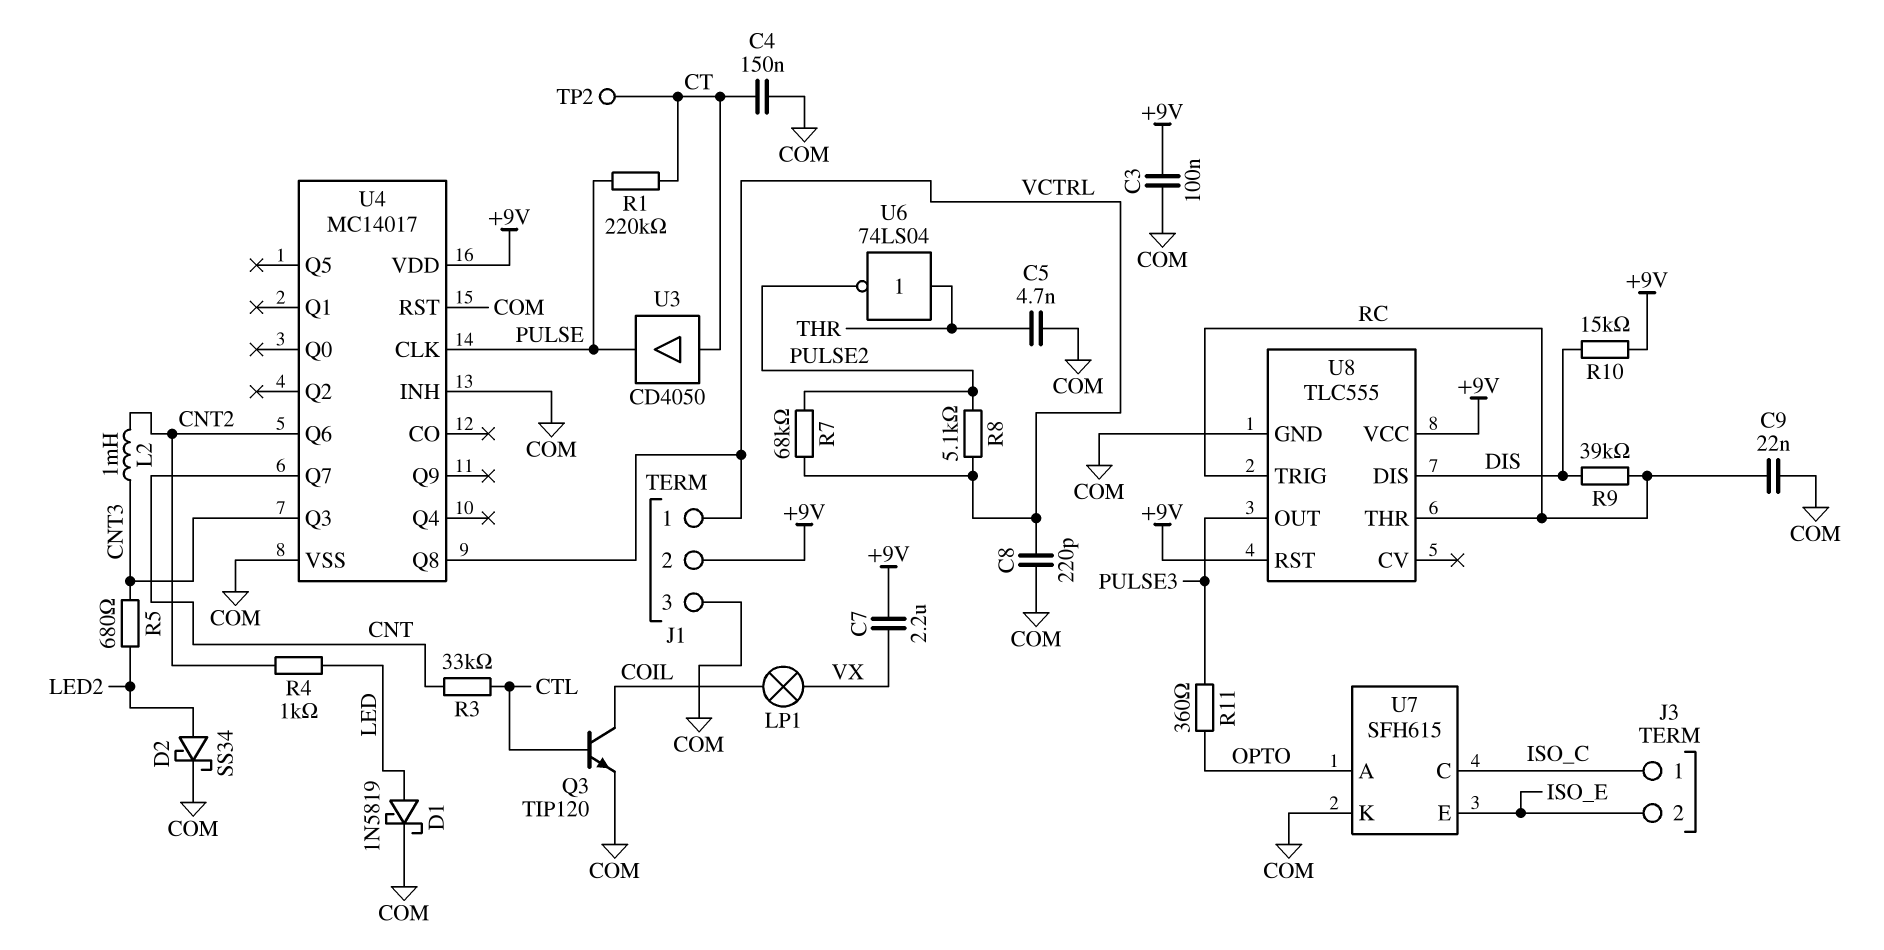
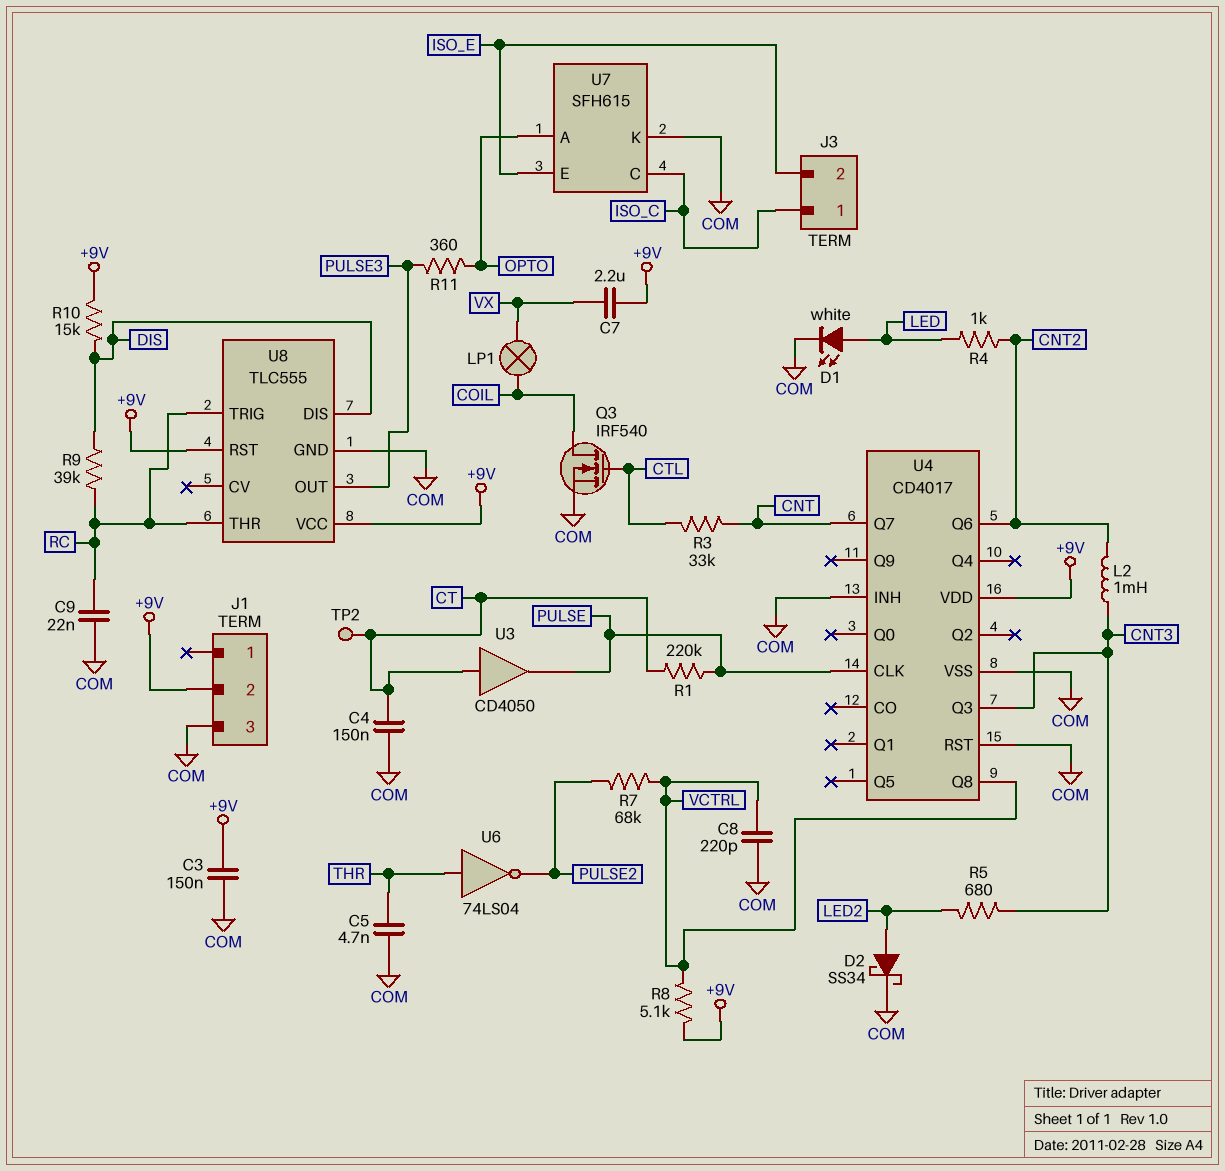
C3: 100nF (+9V, COM) -> 150nF (+9V, COM)
D1: schottky 1N5819 (A LED, K COM) -> LED white (A LED, K COM)
J1 pin 1: VCTRL -> none
Q3: NPN TIP120 (B CTL, C COIL, E COM) -> NMOS IRF540 (G CTL, D COIL, S COM)
R8: 5.1k (PULSE2, VCTRL) -> 5.1k (+9V, VCTRL)
U4: MC14017 -> CD4017

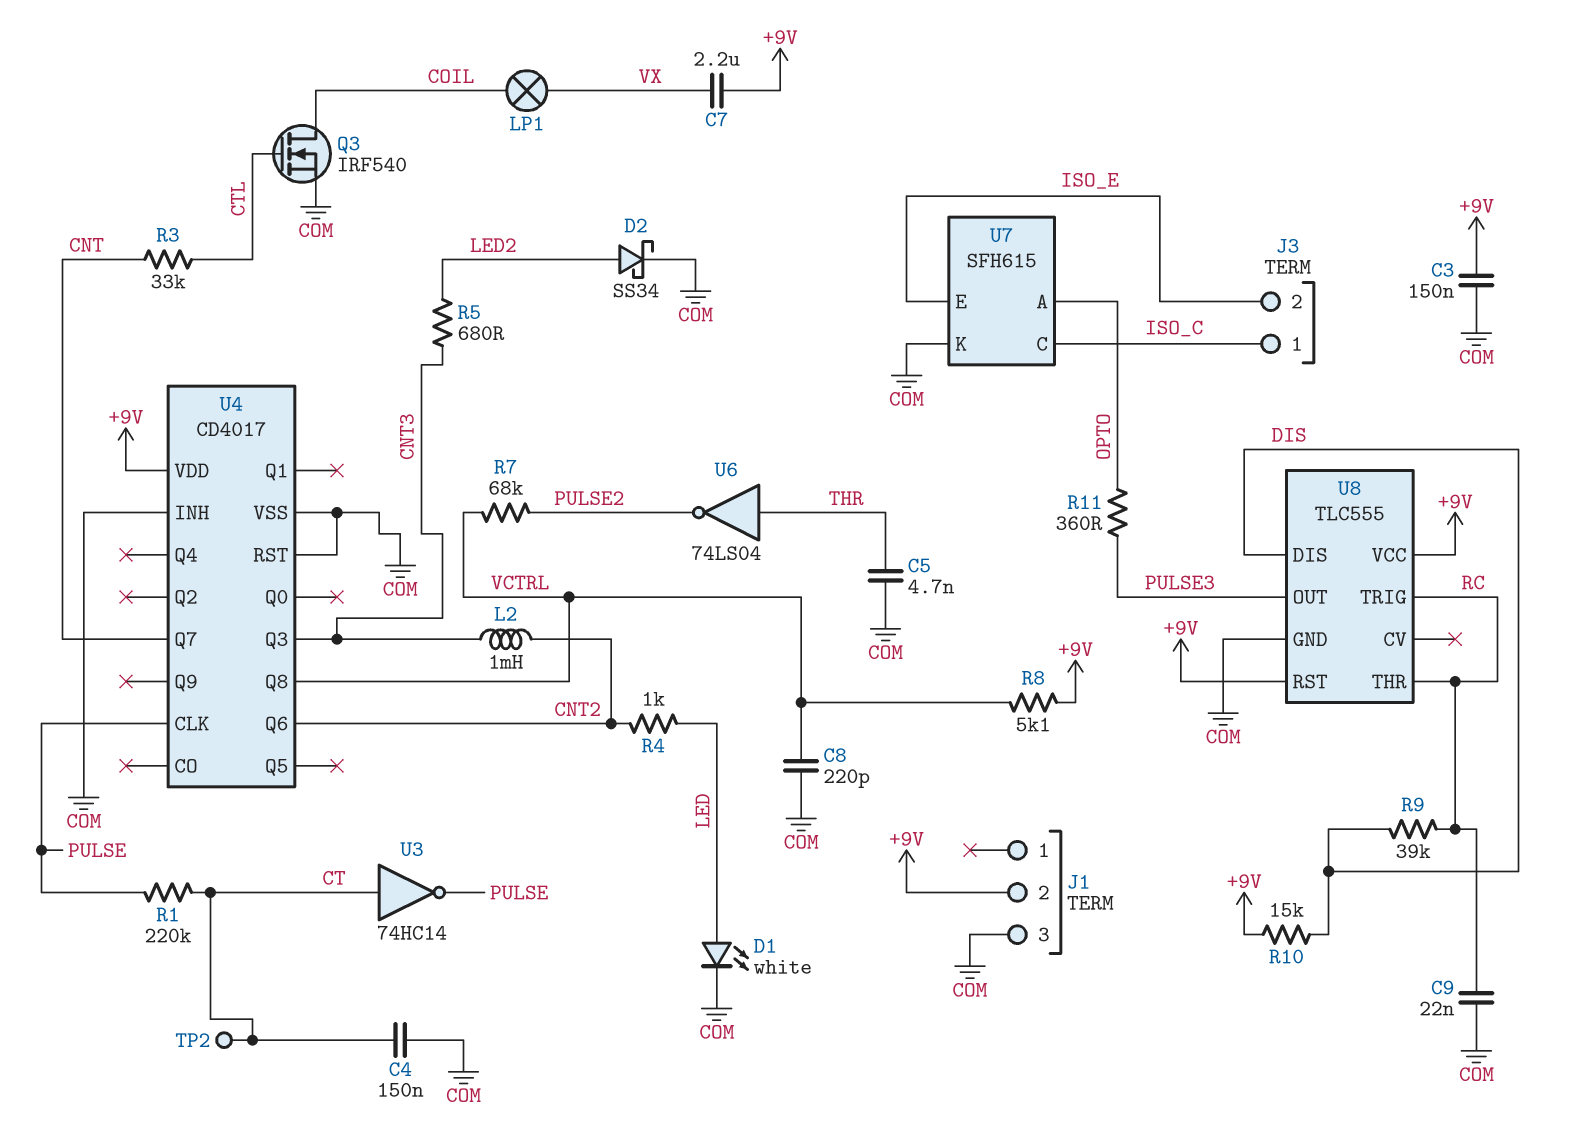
U3: buffer CD4050 (in CT, out PULSE) -> NOT 74HC14 (in CT, out PULSE)

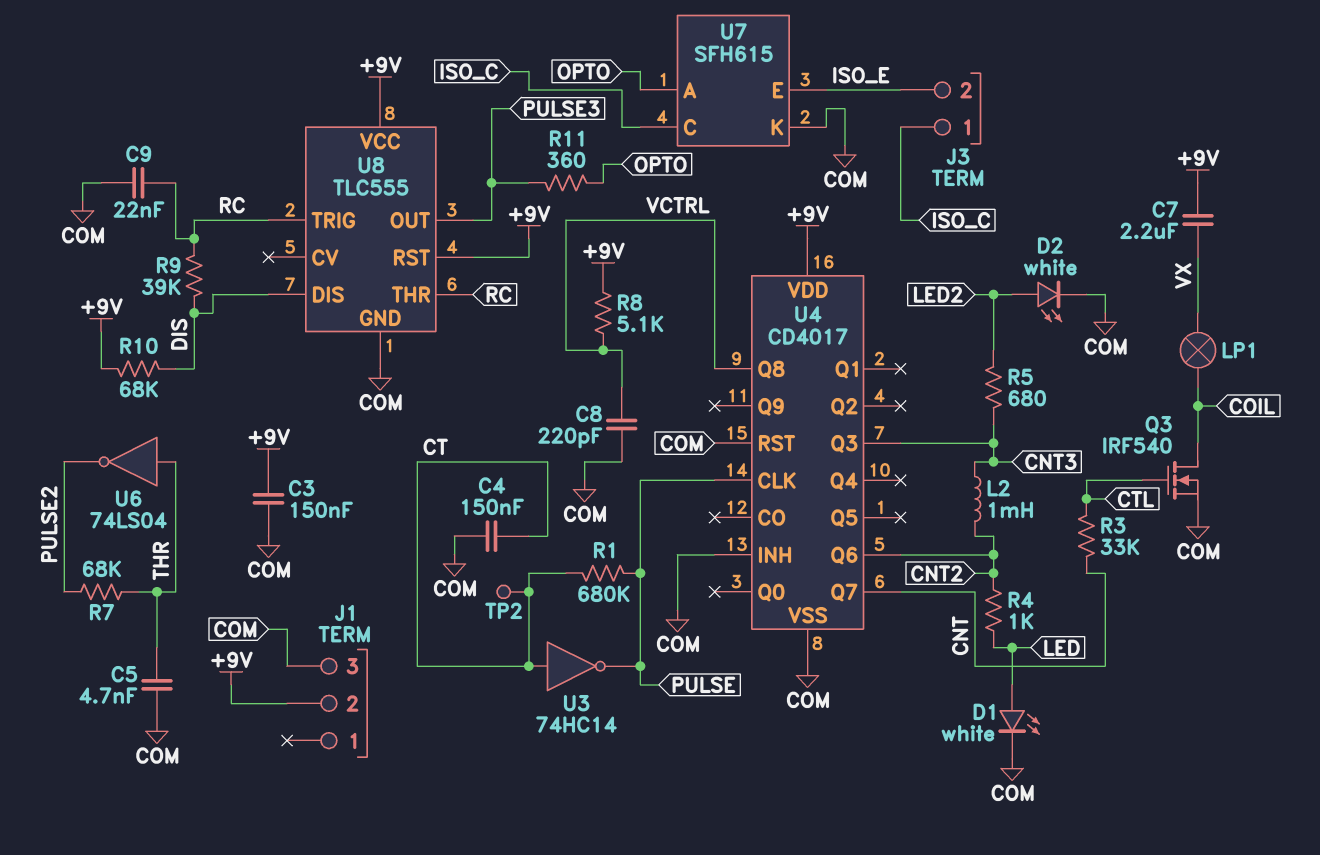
D2: schottky SS34 (A LED2, K COM) -> LED white (A LED2, K COM)
R1: 220k (CT, PULSE) -> 680k (CT, PULSE)
R7: 68k (PULSE2, VCTRL) -> 68k (PULSE2, THR)
R10: 15k (+9V, DIS) -> 68k (+9V, DIS)

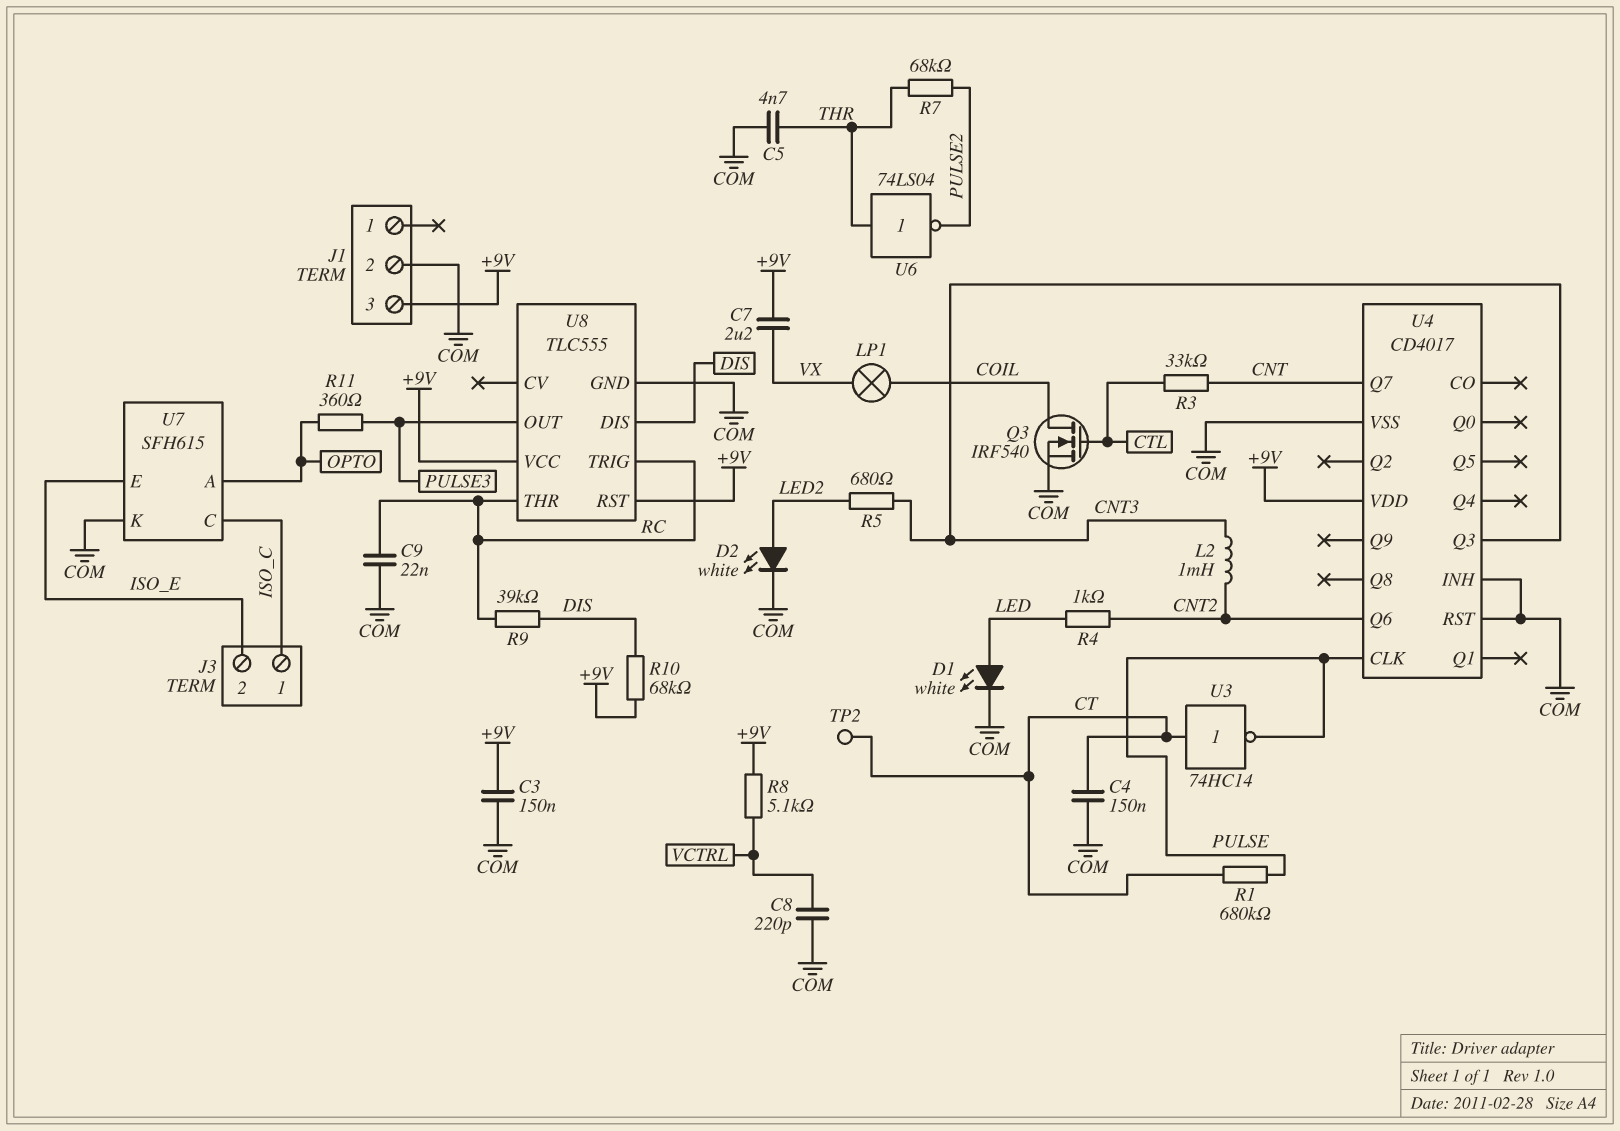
J1 pin 2: +9V -> COM
J1 pin 3: COM -> +9V
U4 pin Q8: VCTRL -> none

